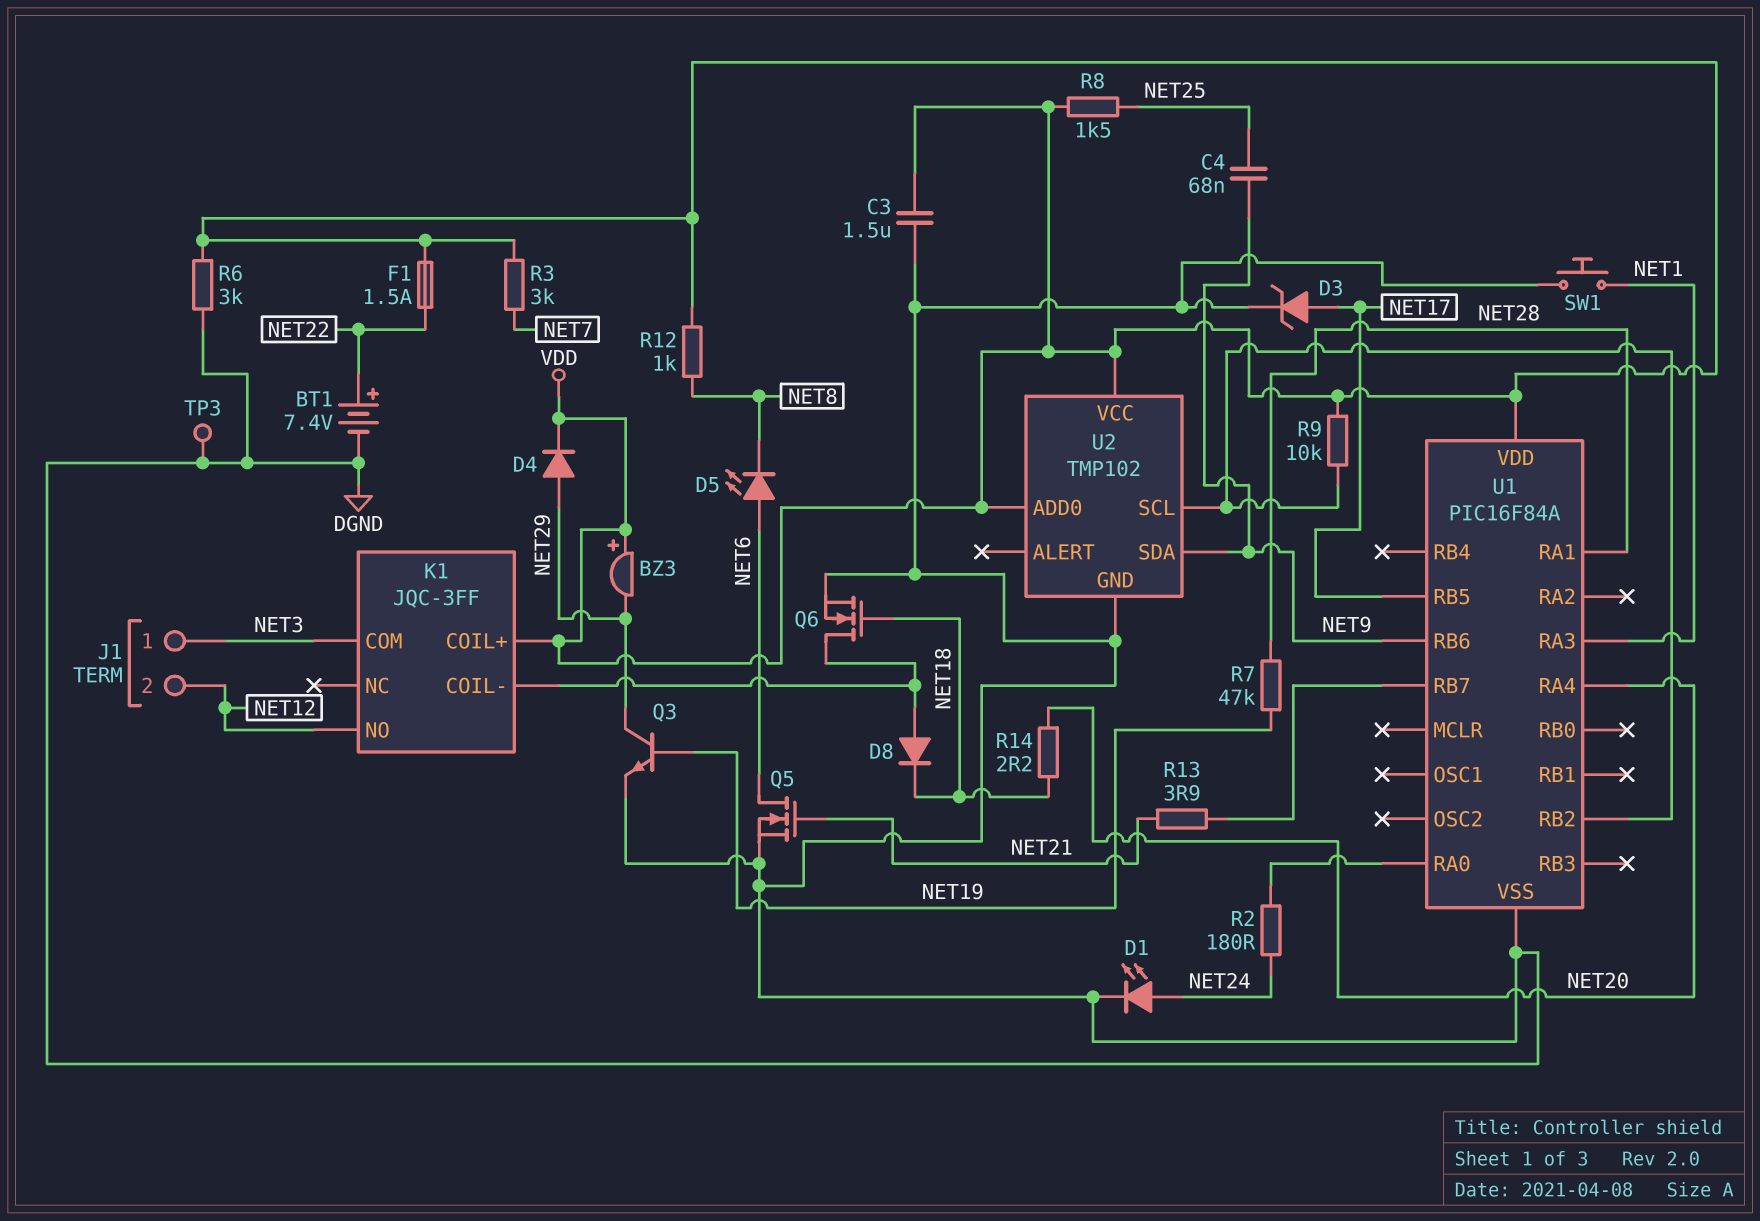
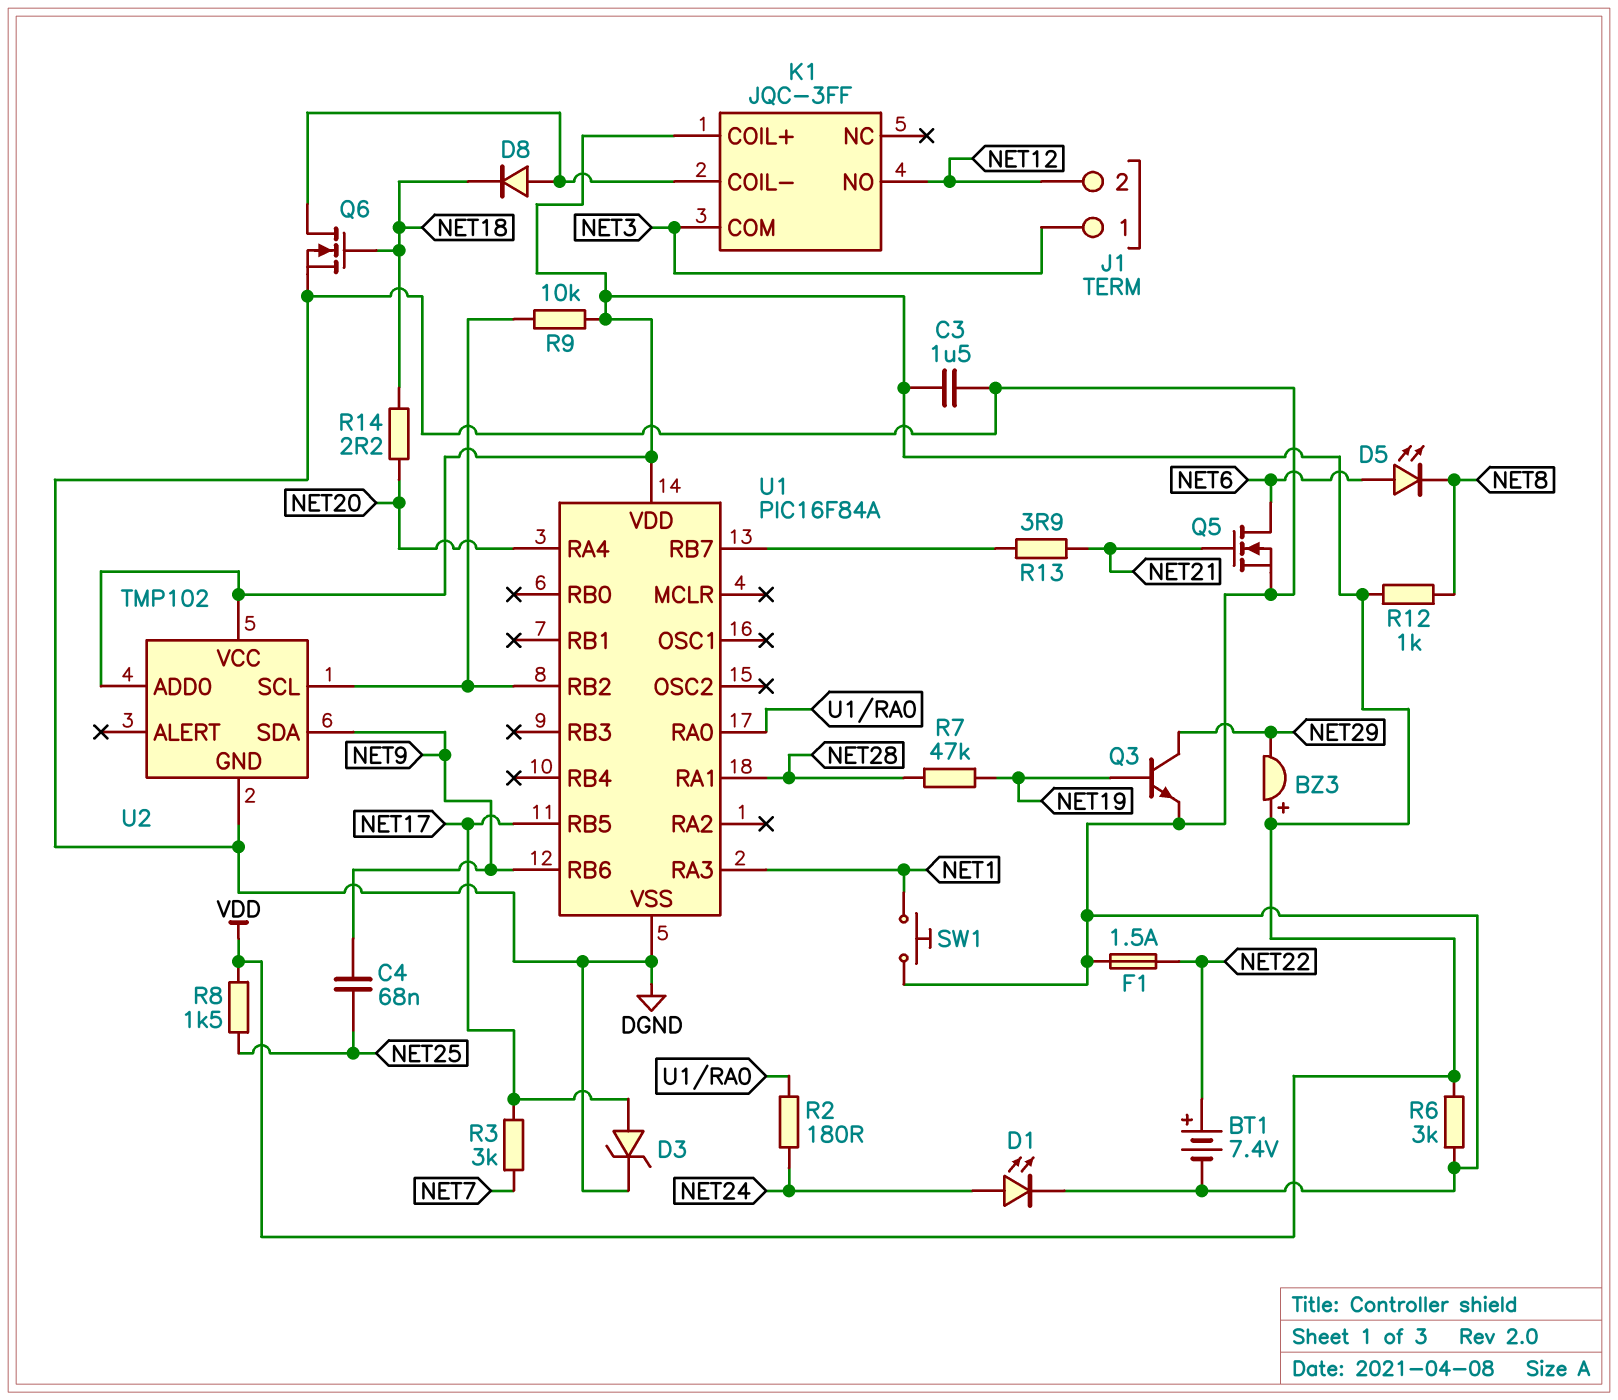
D4: diode (A NET29, K VDD) -> none
F1: 1.5A (NET22, VDD) -> 1.5A (DGND, NET22)
R3: 3k (NET7, VDD) -> 3k (NET7, NET17)
TP3: test point (DGND) -> none

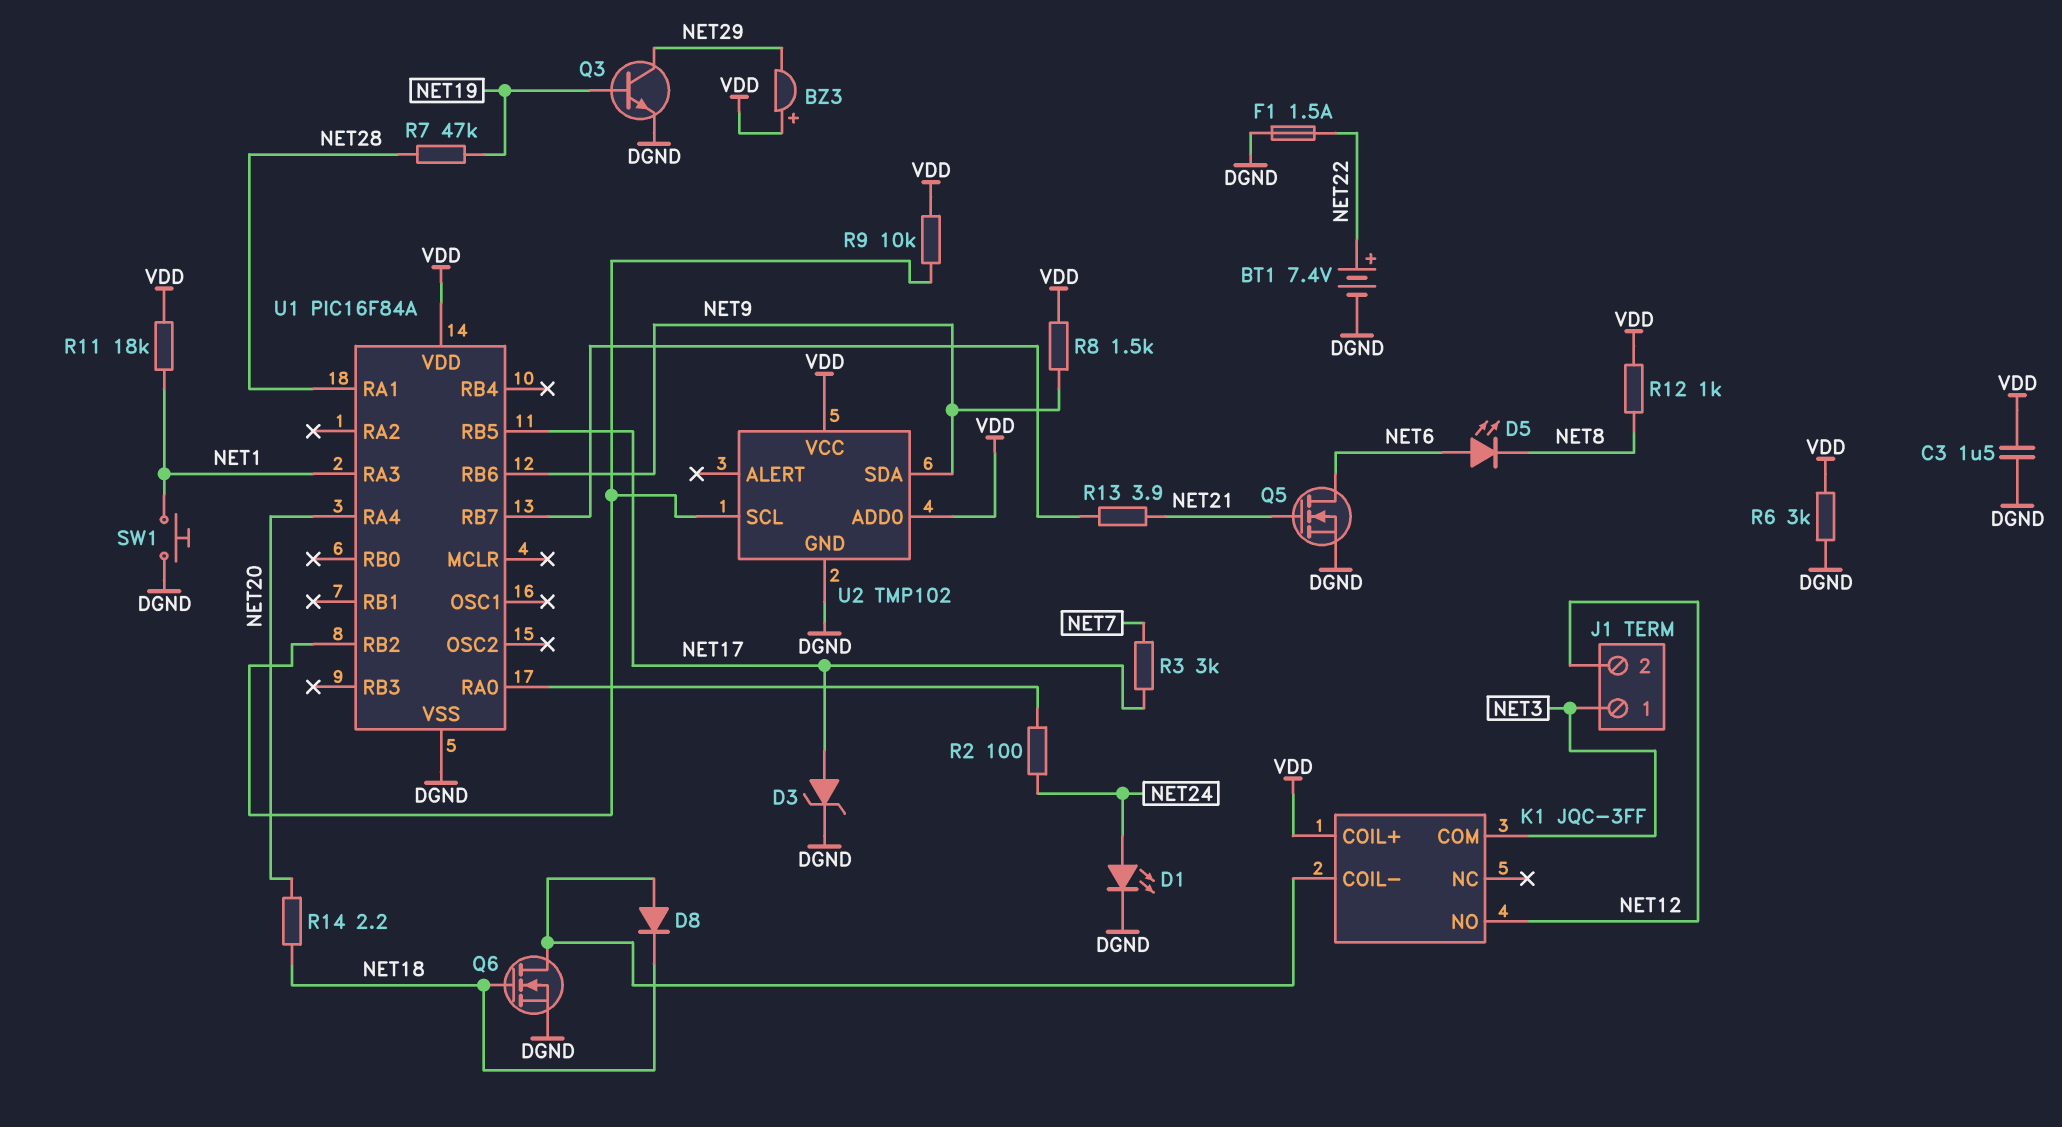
C4: 68nF (NET9, NET25) -> none
R2: 180 (NET24, U1/RA0) -> 100 (NET24, U1/RA0)
R8: 1.5k (NET25, VDD) -> 1.5k (NET9, VDD)
R11: none -> 18k (NET1, VDD)

